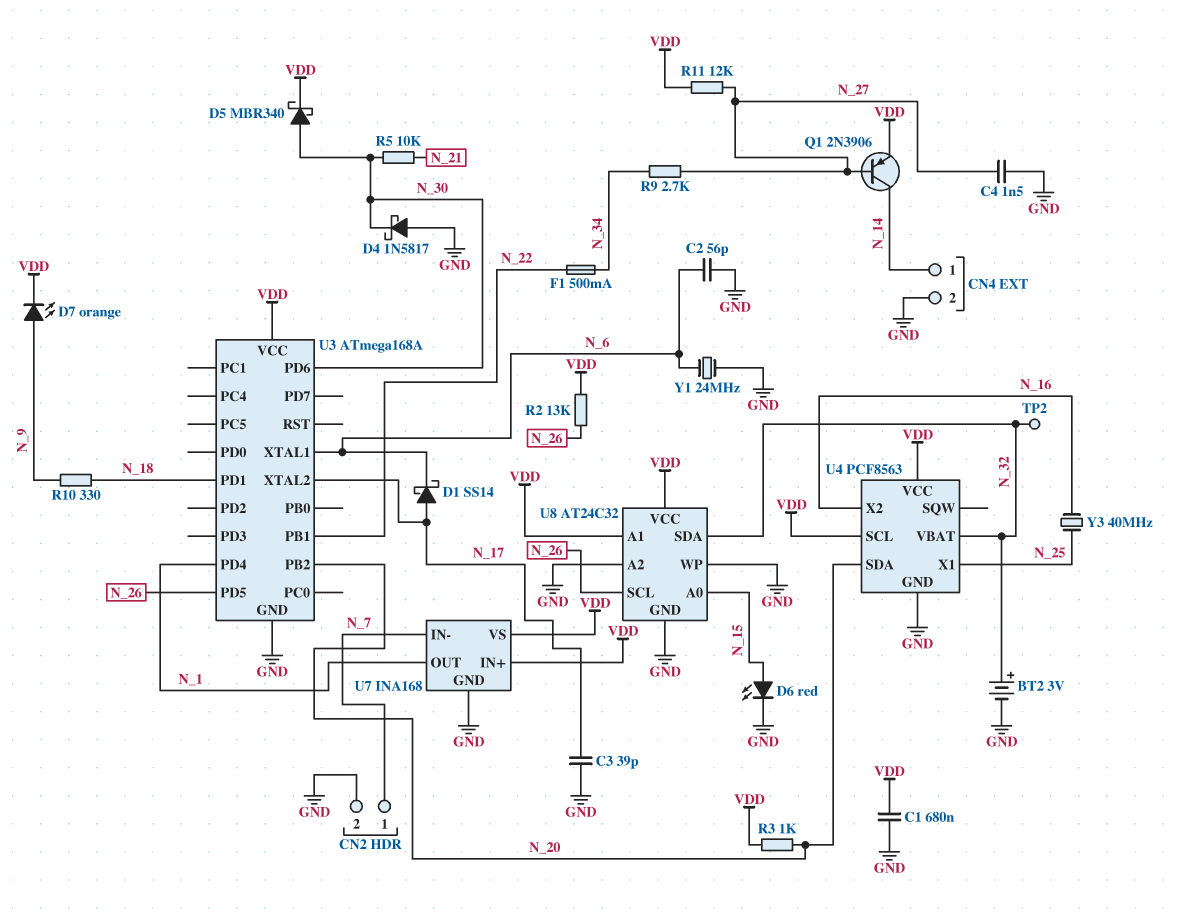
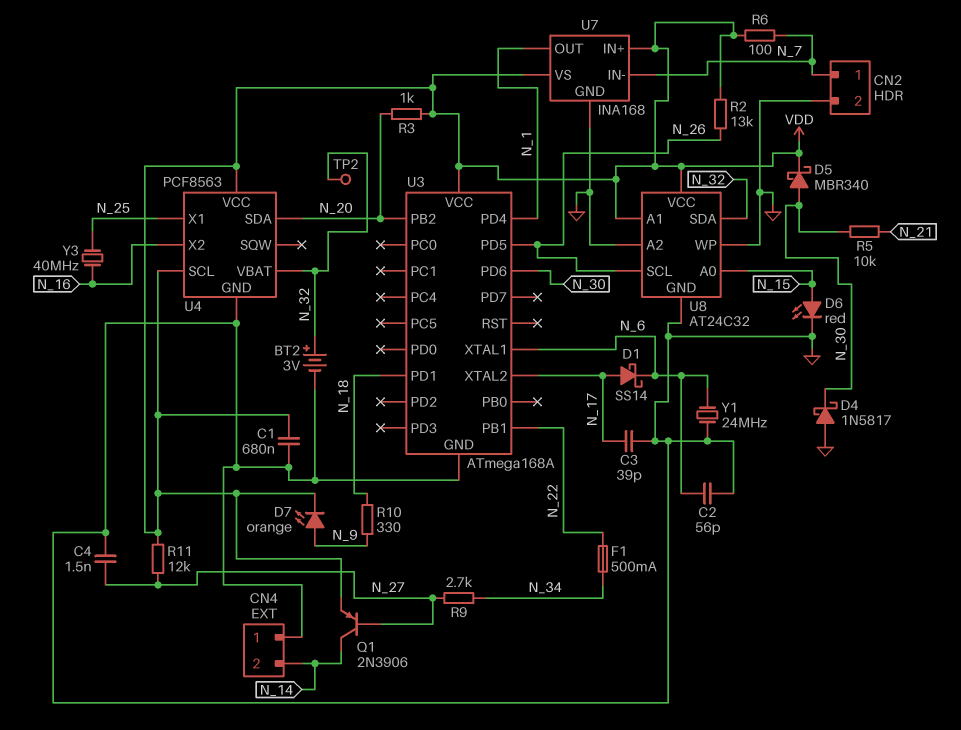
CN4 pin 1: N_14 -> GND
CN4 pin 2: GND -> N_14
R6: none -> 100 (N_7, VDD)

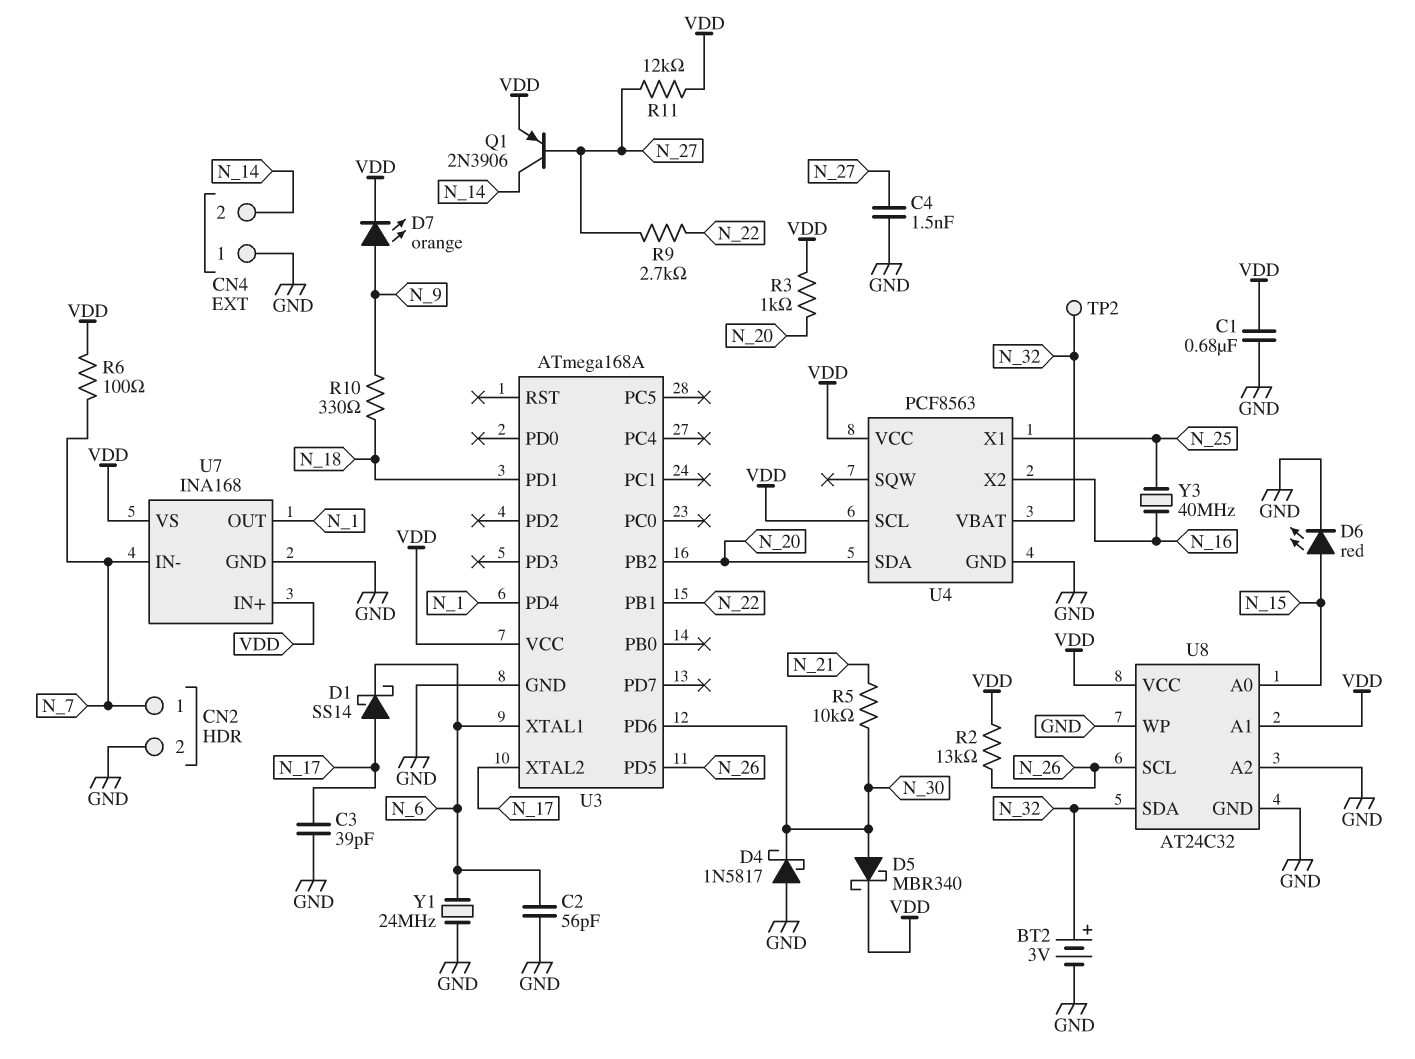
F1: 500mA (N_22, N_34) -> none
R9: 2.7k (N_27, N_34) -> 2.7k (N_22, N_27)

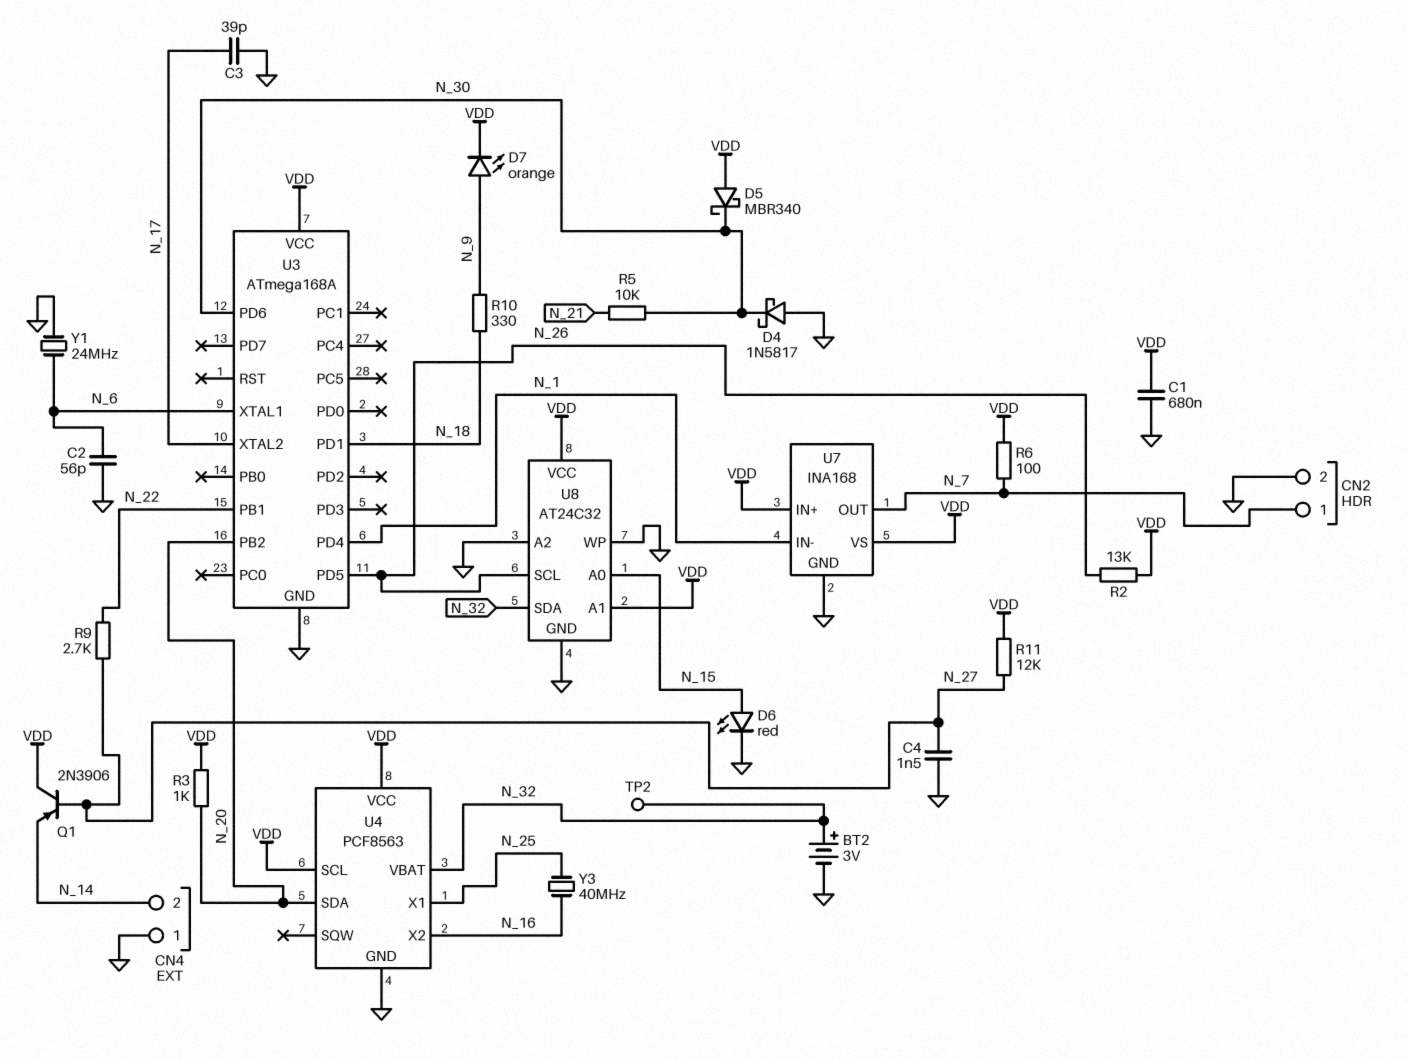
D1: schottky SS14 (A N_17, K N_6) -> none
D5: schottky MBR340 (A N_30, K VDD) -> schottky MBR340 (A VDD, K N_30)
Q1: PNP 2N3906 (B N_27, C N_14, E VDD) -> PNP 2N3906 (B N_27, C VDD, E N_14)
U7 pin IN-: N_7 -> N_1
U7 pin OUT: N_1 -> N_7

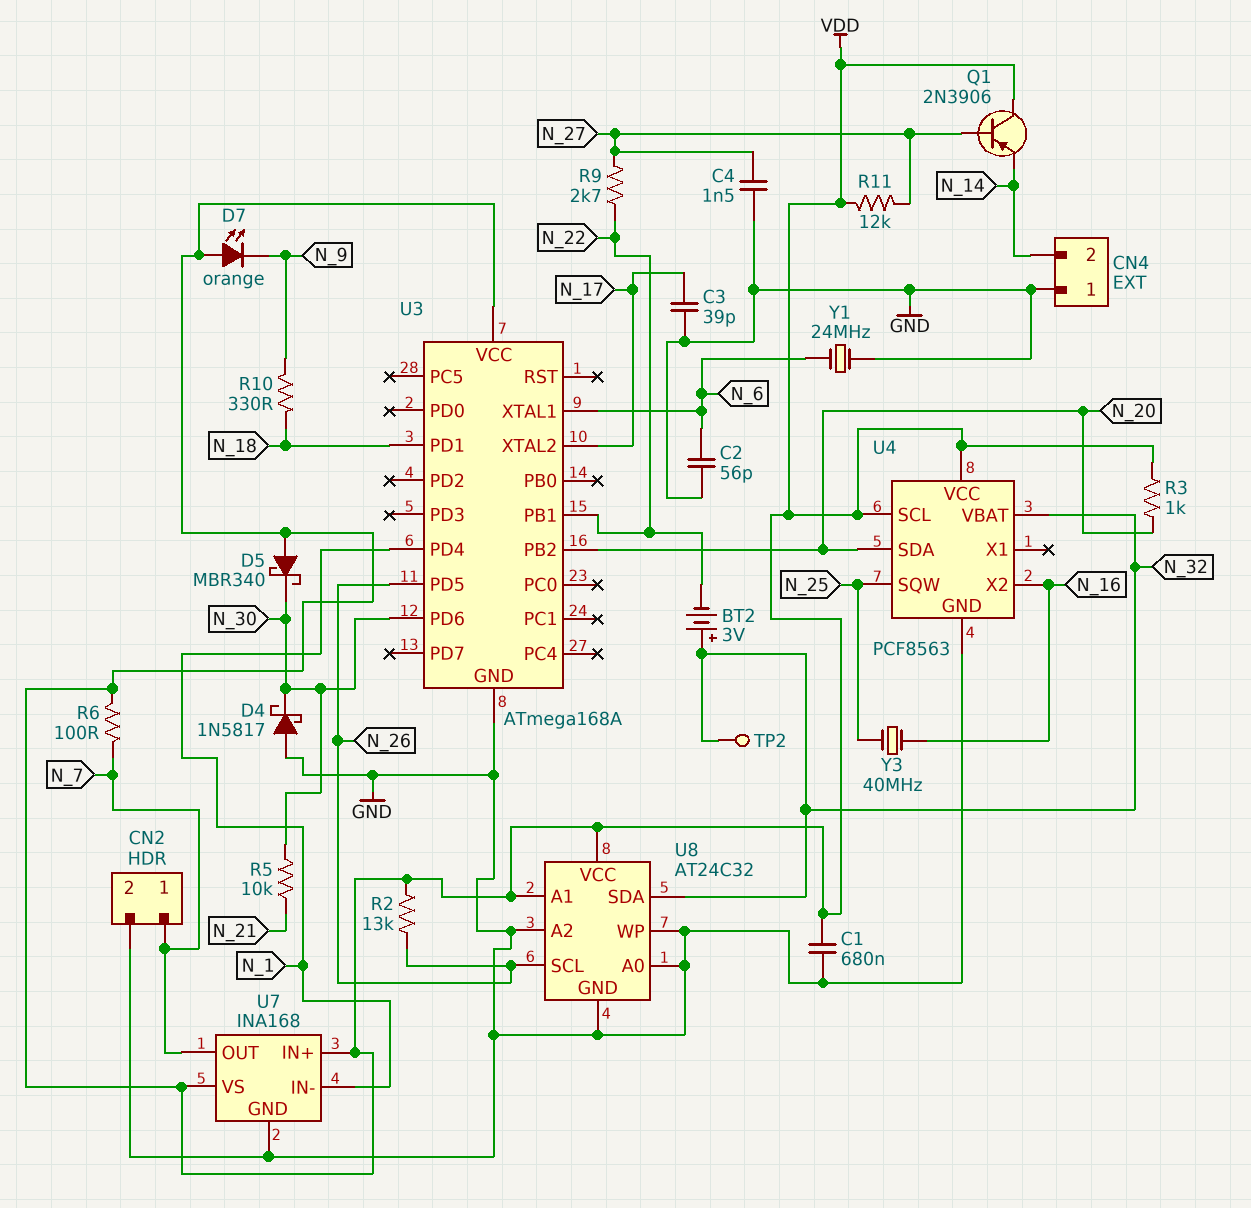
BT2: 3V (plus N_32, minus GND) -> 3V (plus N_32, minus N_22)
D6: LED red (A N_15, K GND) -> none
D7: LED orange (A N_9, K VDD) -> LED orange (A VDD, K N_9)
U4 pin SQW: none -> N_25
U4 pin X1: N_25 -> none
U8 pin A0: N_15 -> GND

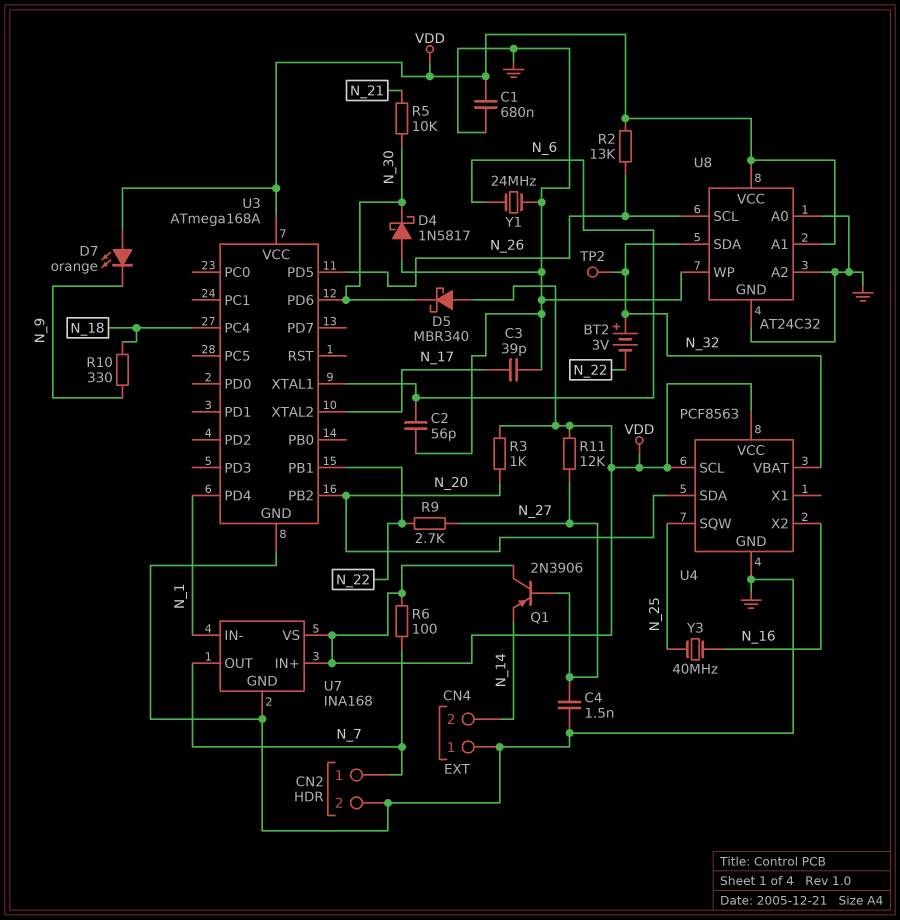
U3 pin PC4: none -> N_18
U3 pin PD1: N_18 -> none

